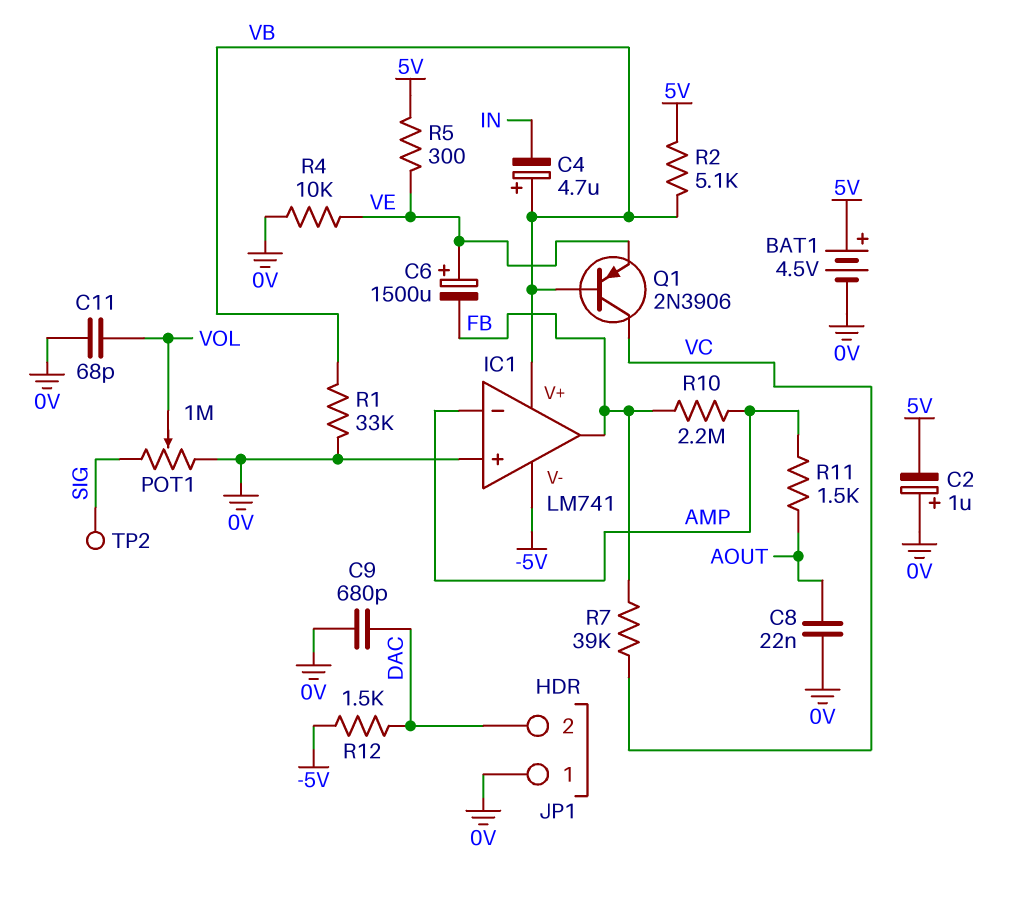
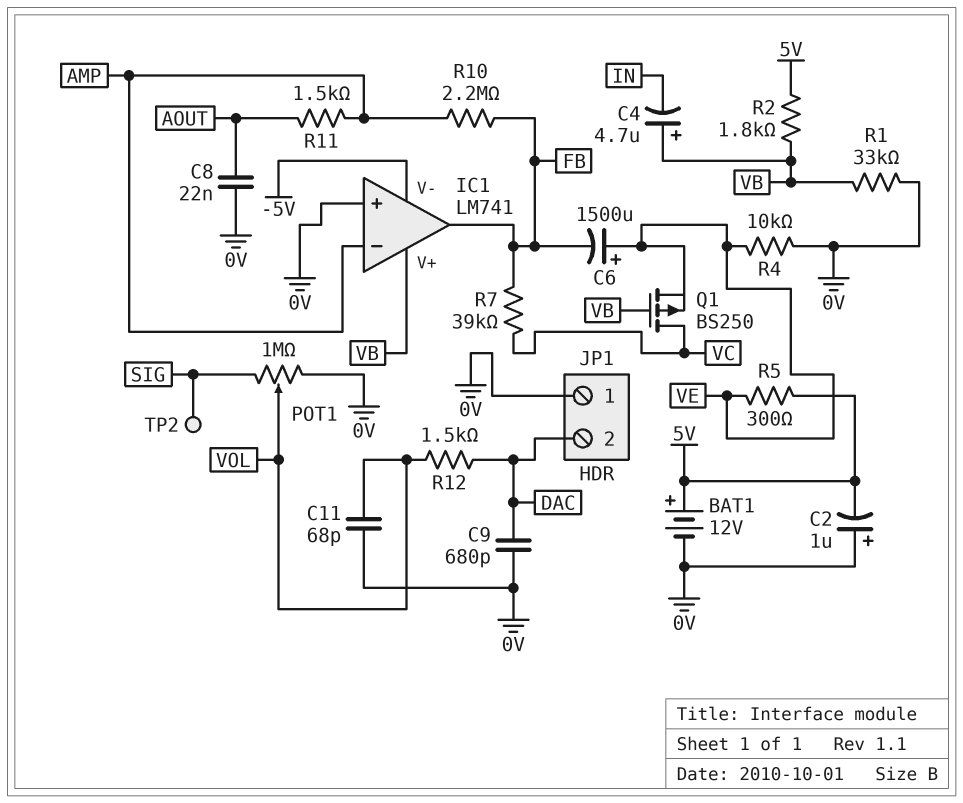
BAT1: 4.5V (plus 5V, minus 0V) -> 12V (plus 5V, minus 0V)
Q1: PNP 2N3906 (B VB, C VC, E VE) -> PMOS BS250 (G VB, D VC, S VE)
R2: 5.1k (5V, VB) -> 1.8k (5V, VB)
R12: 1.5k (-5V, DAC) -> 1.5k (DAC, VOL)

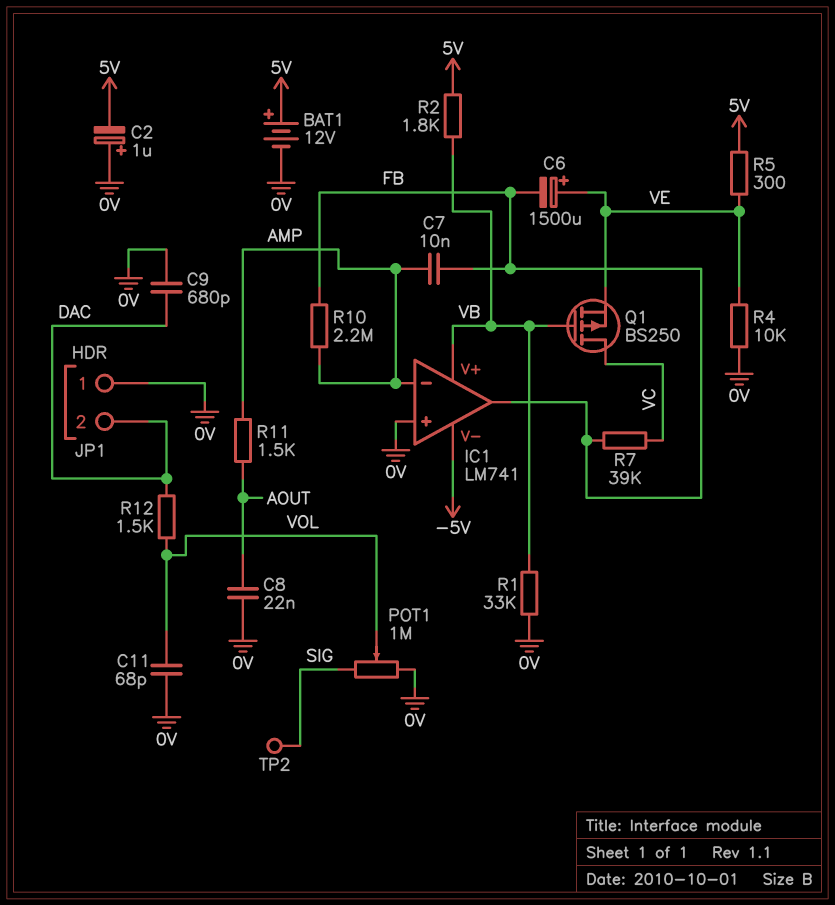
C4: 4.7uF (plus VB, minus IN) -> none
C7: none -> 10nF (AMP, FB)

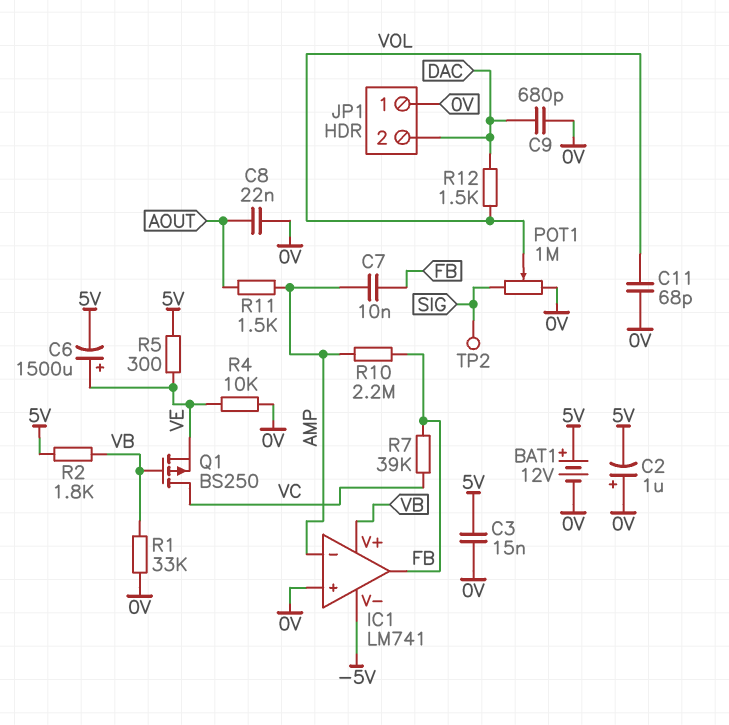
C3: none -> 15nF (0V, 5V)
C6: 1500uF (plus VE, minus FB) -> 1500uF (plus VE, minus 5V)

